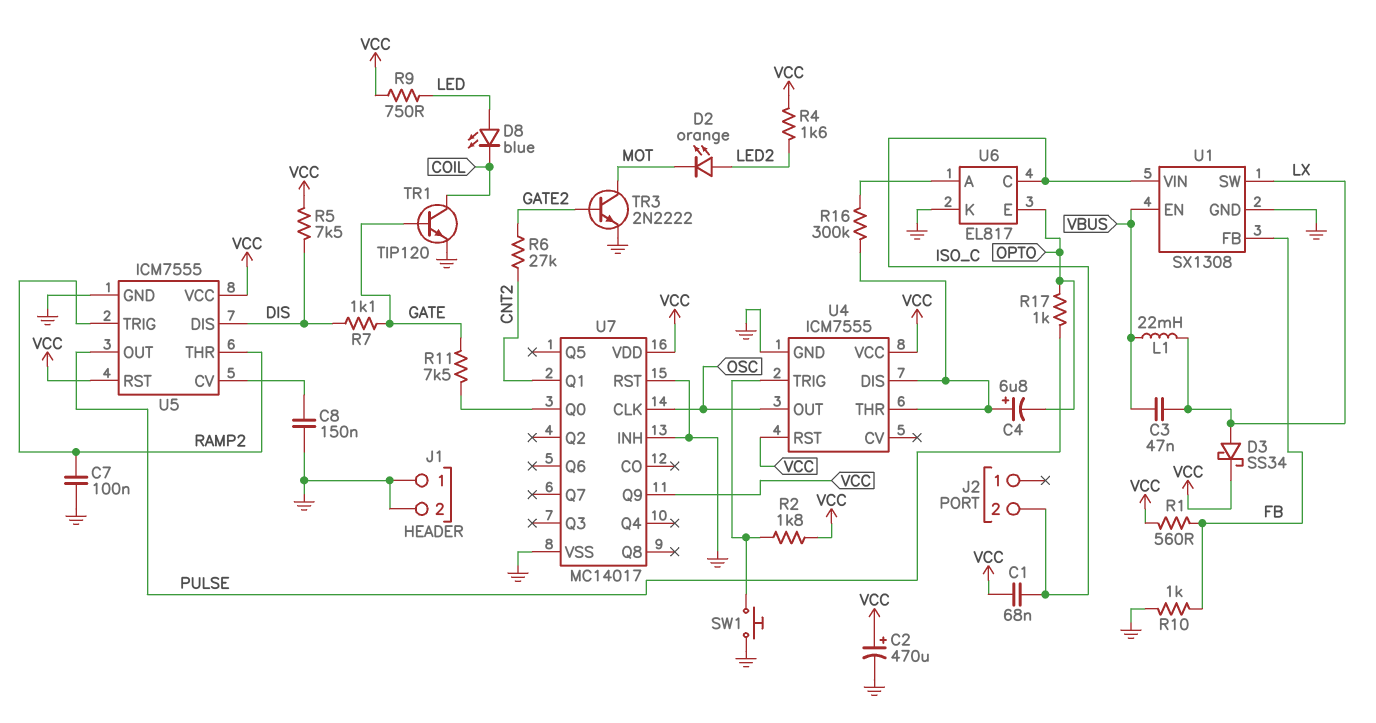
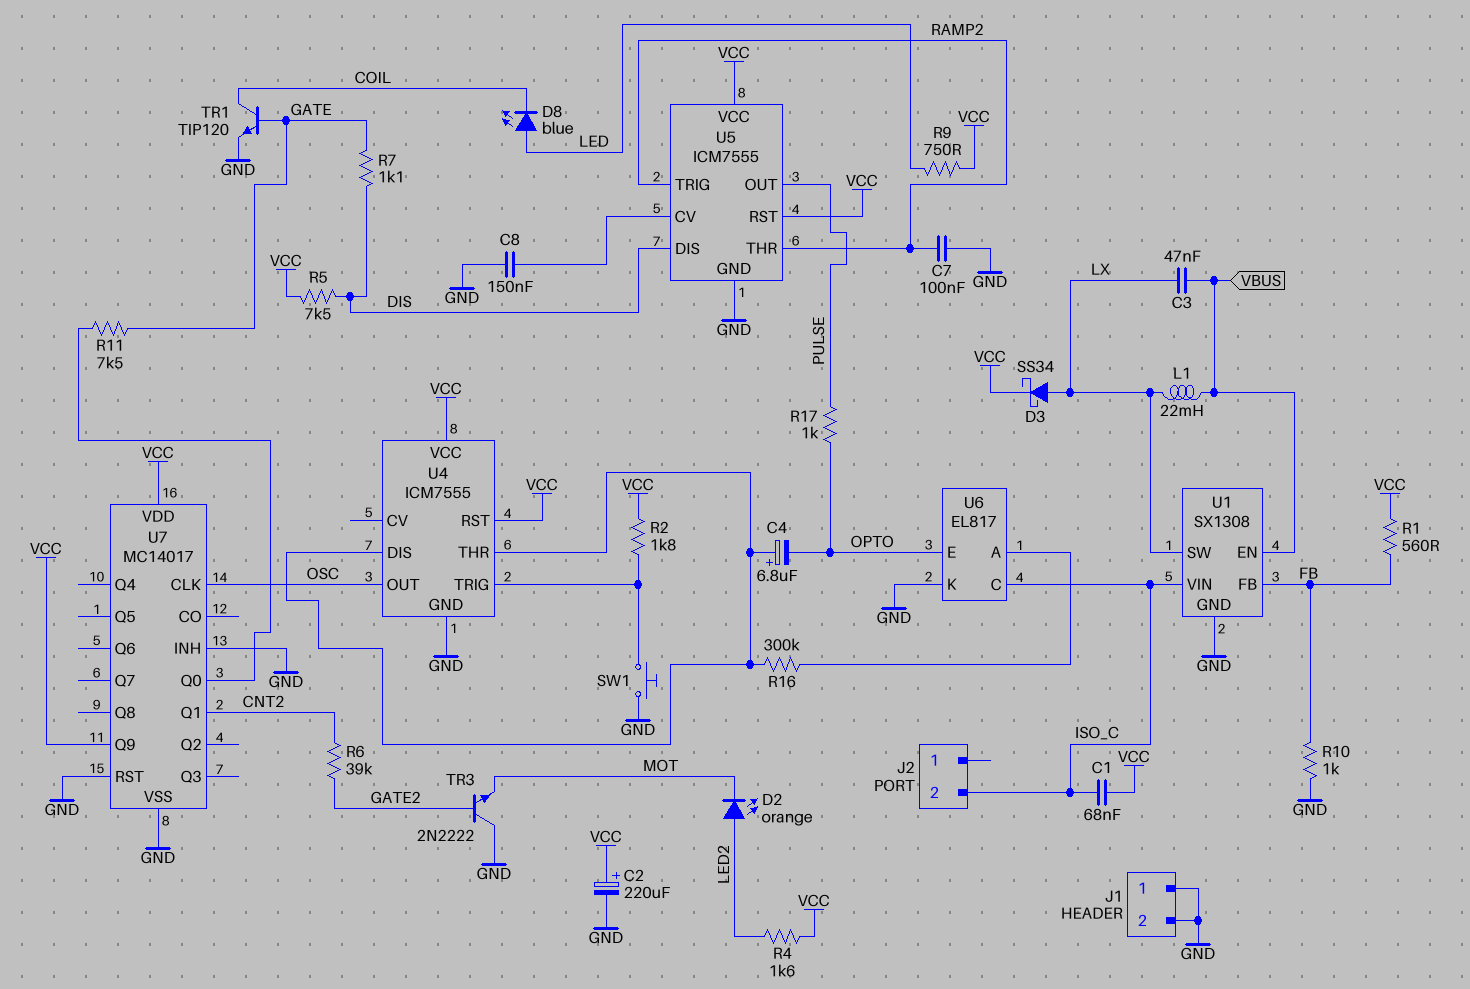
C2: 470uF (plus VCC, minus GND) -> 220uF (plus VCC, minus GND)
R6: 27k (CNT2, GATE2) -> 39k (CNT2, GATE2)
TR3: NPN 2N2222 (B GATE2, C MOT, E GND) -> NPN 2N2222 (B GATE2, C GND, E MOT)

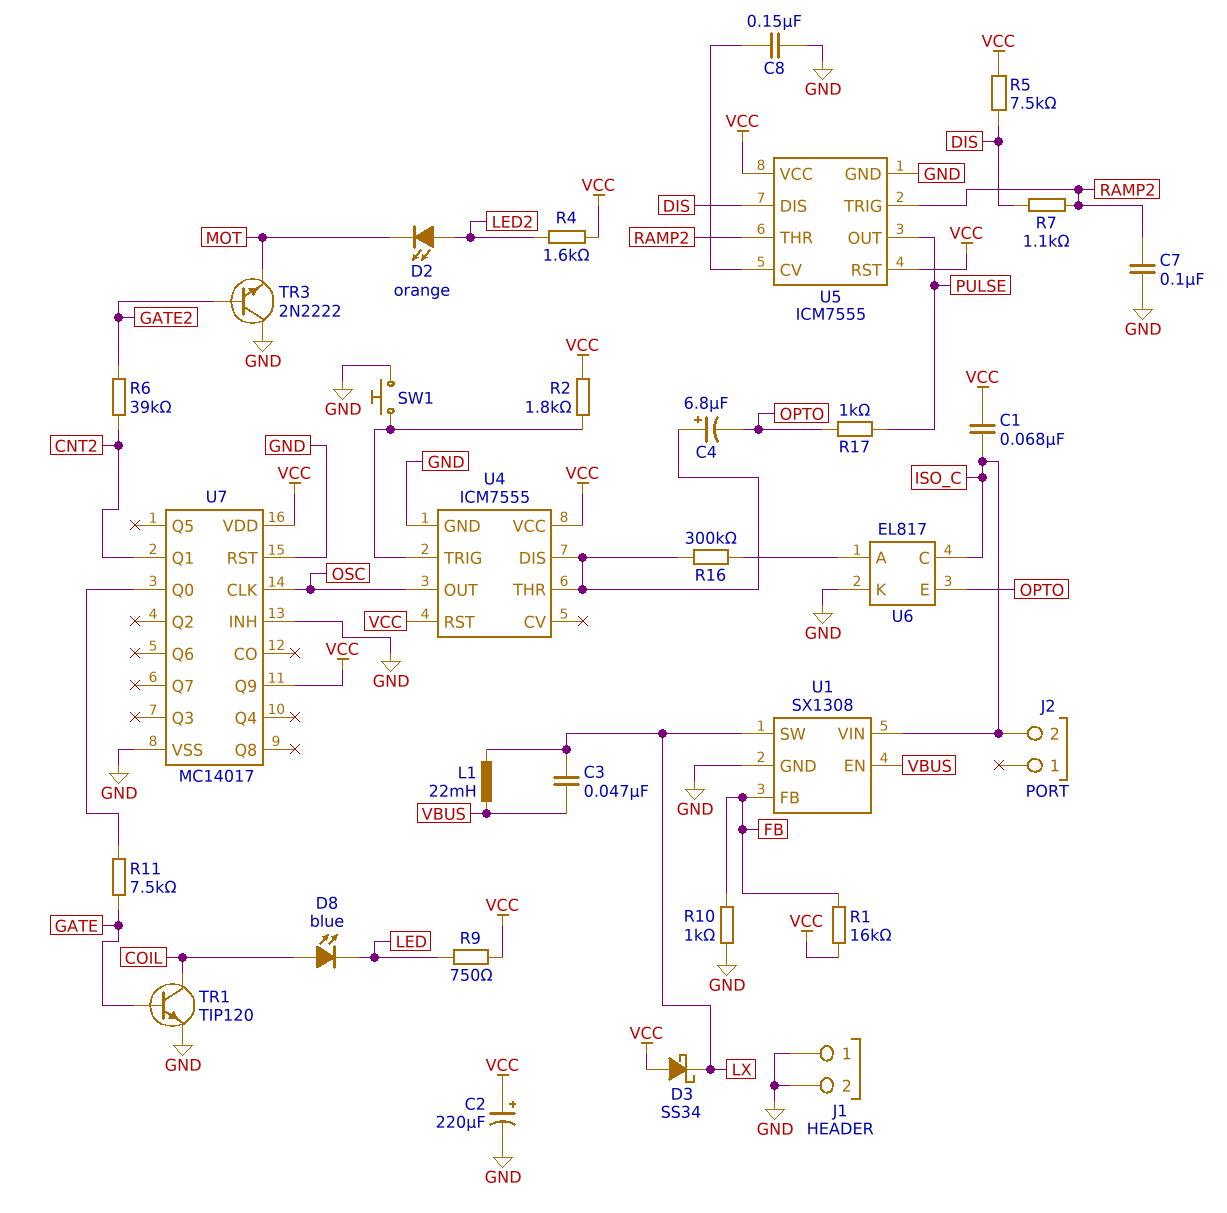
D3: schottky SS34 (A LX, K VCC) -> schottky SS34 (A VCC, K LX)
D8: LED blue (A LED, K COIL) -> LED blue (A COIL, K LED)
R1: 560 (FB, VCC) -> 16k (FB, VCC)
R7: 1.1k (DIS, GATE) -> 1.1k (DIS, RAMP2)

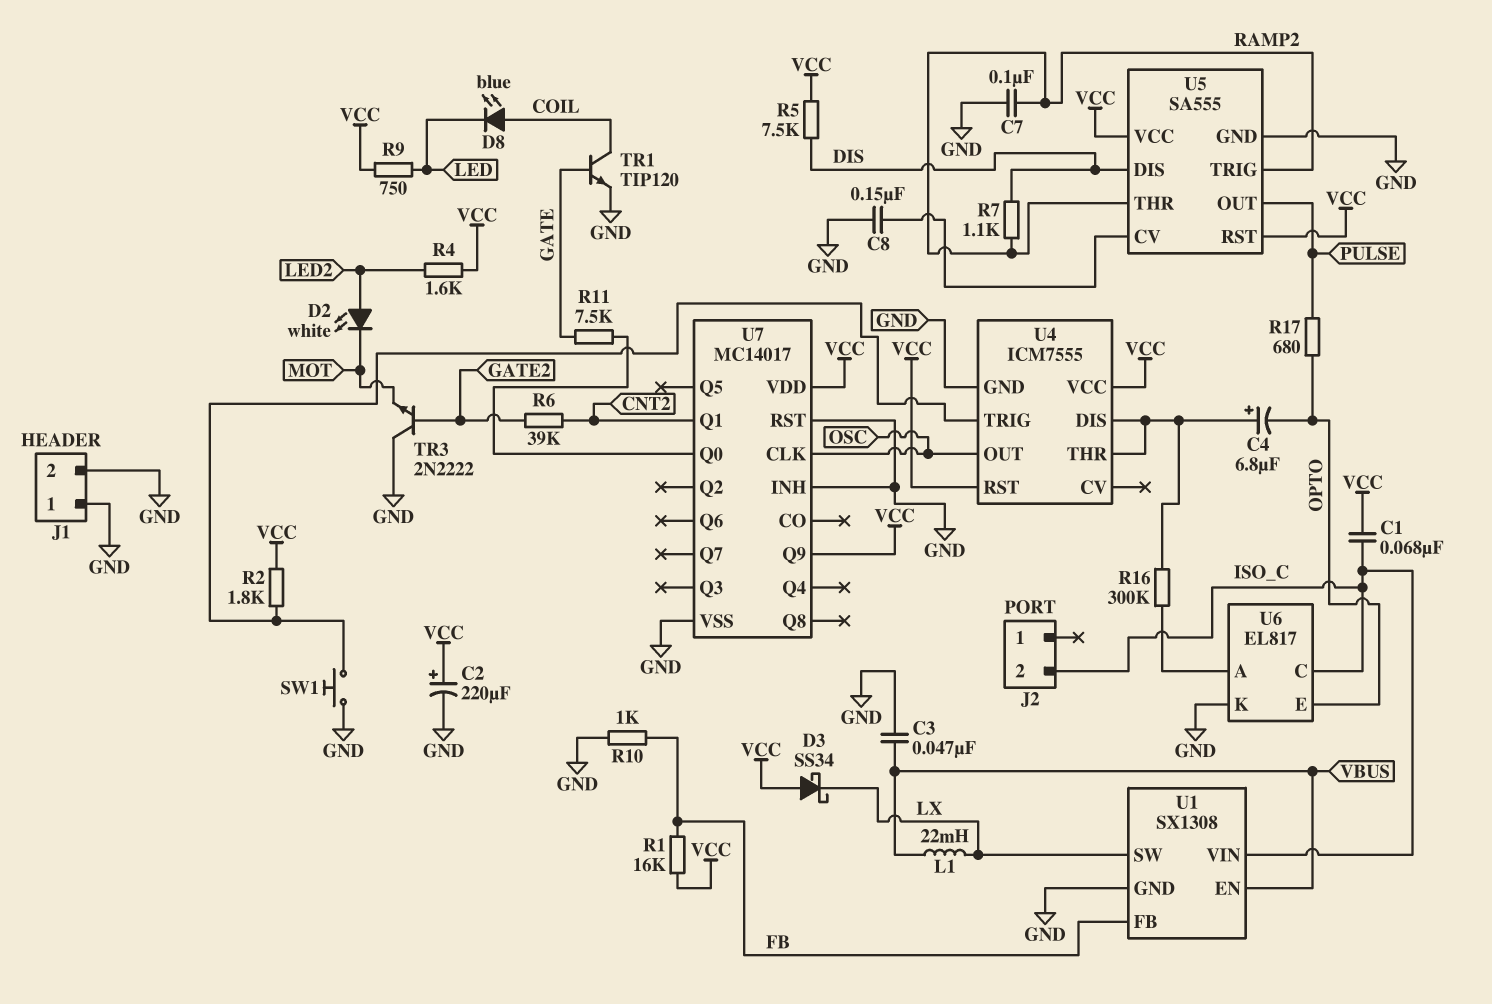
C3: 47nF (LX, VBUS) -> 47nF (GND, VBUS)
D2: LED orange (A LED2, K MOT) -> LED white (A LED2, K MOT)
R17: 1k (OPTO, PULSE) -> 680 (OPTO, PULSE)
U5: ICM7555 -> SA555

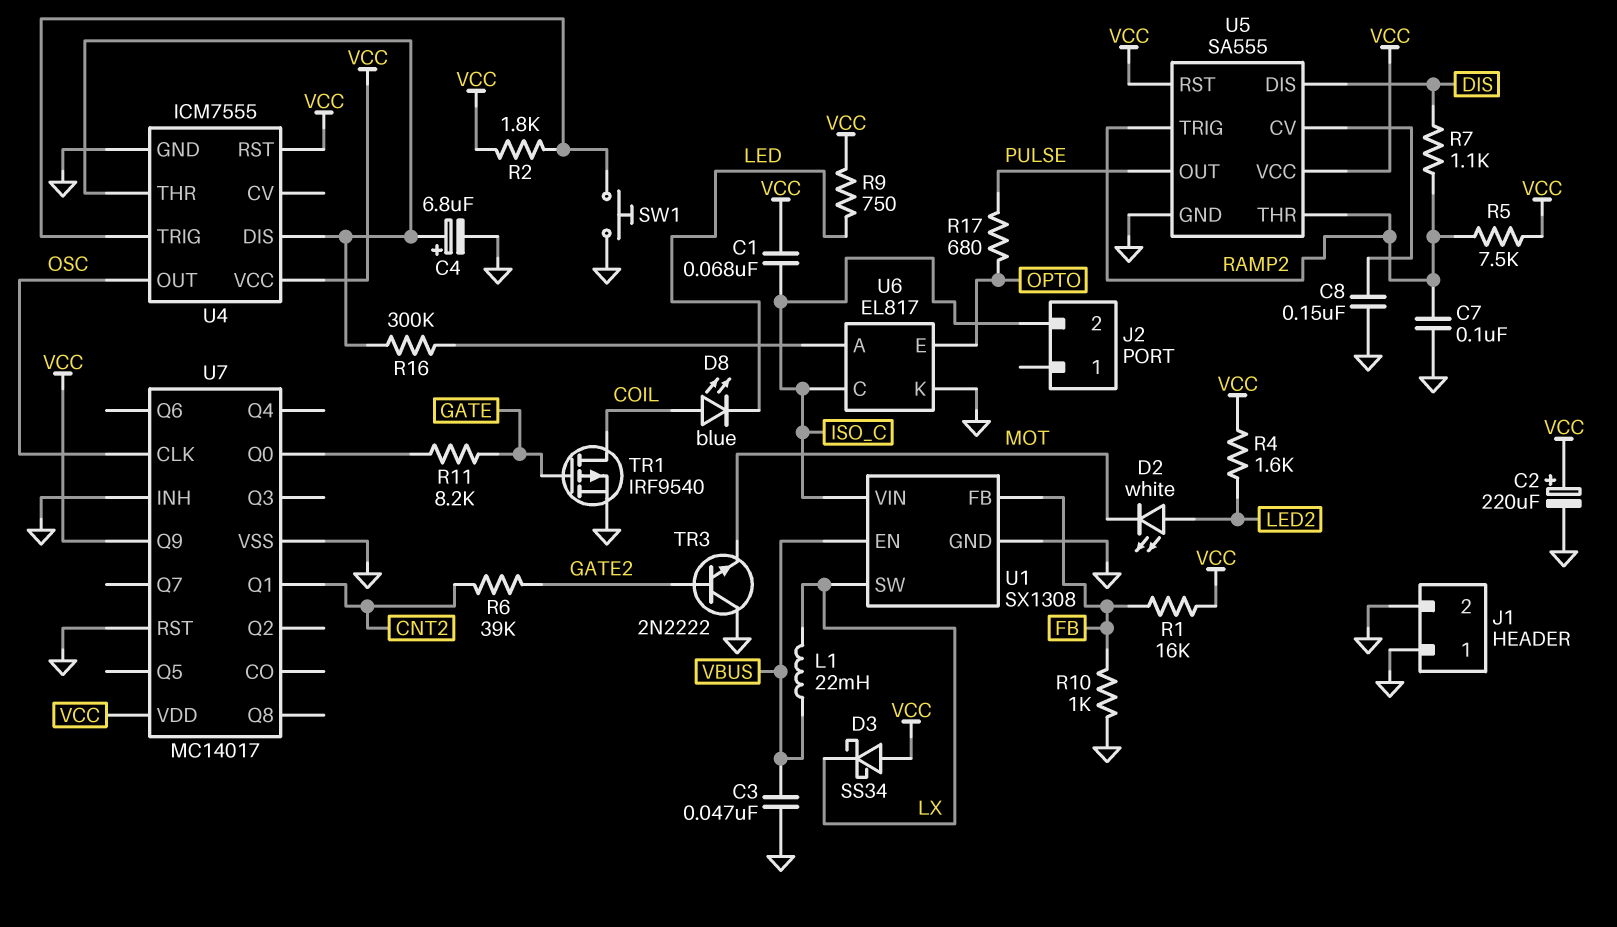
C4: 6.8uF (plus U4/DIS, minus OPTO) -> 6.8uF (plus U4/DIS, minus GND)
R5: 7.5k (DIS, VCC) -> 7.5k (RAMP2, VCC)
R11: 7.5k (GATE, U7/Q0) -> 8.2k (GATE, U7/Q0)
TR1: NPN TIP120 (B GATE, C COIL, E GND) -> PMOS IRF9540 (G GATE, D COIL, S GND)

